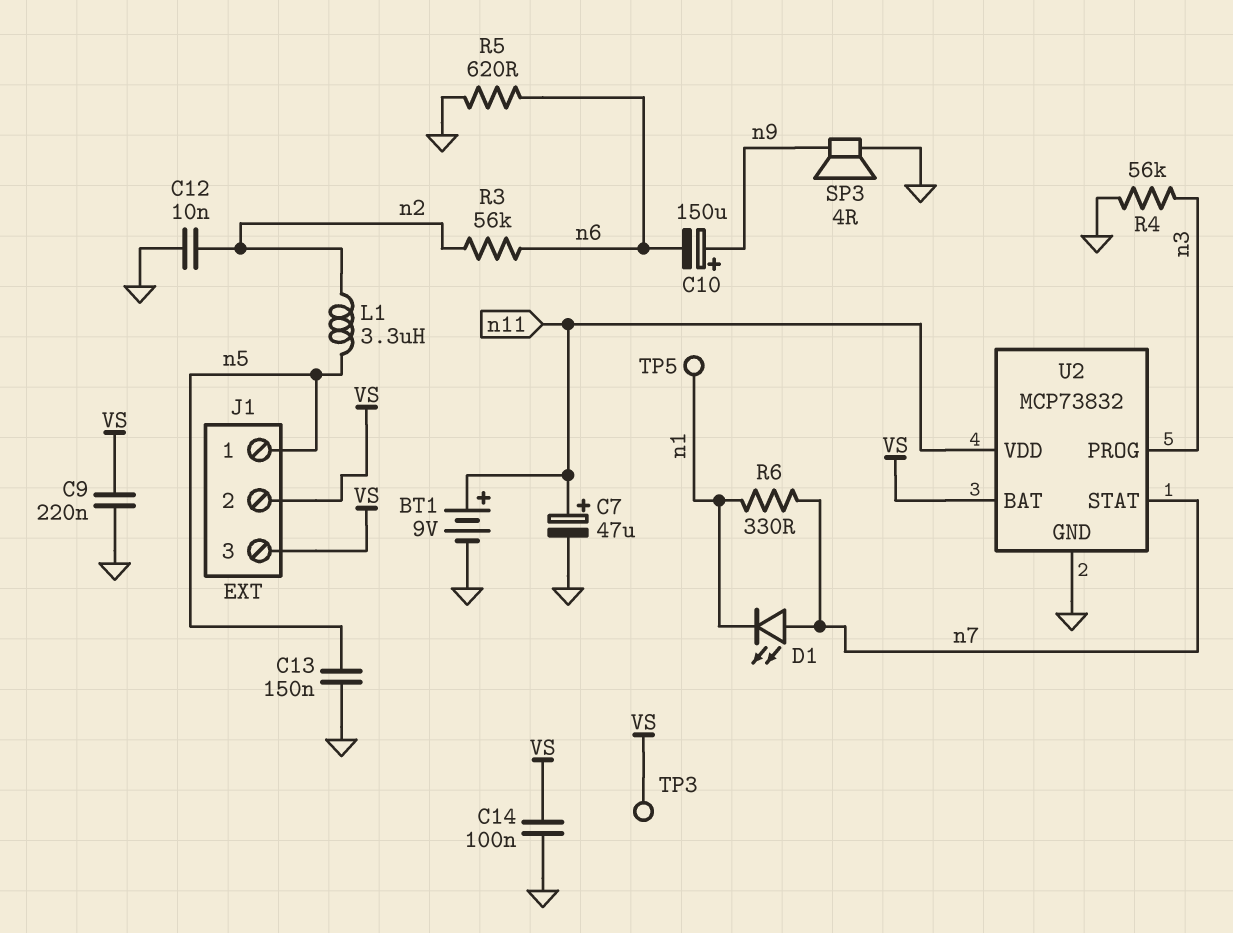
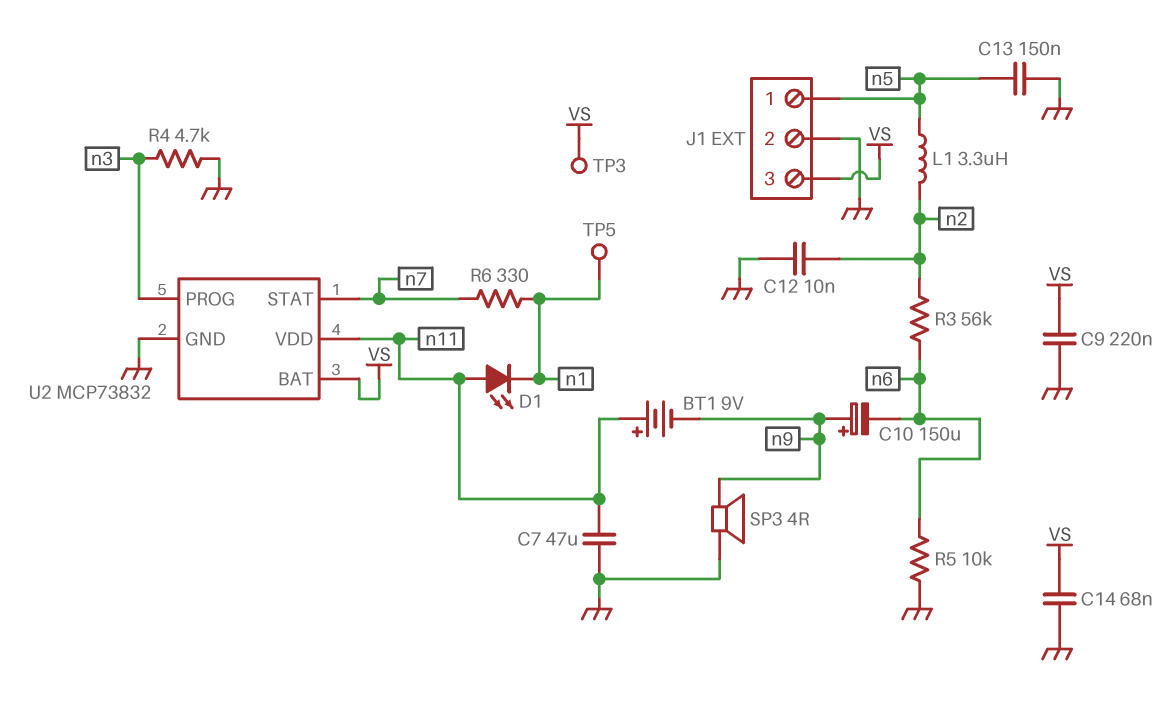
BT1: 9V (plus n11, minus GND) -> 9V (plus n11, minus n9)
C7: 47uF (plus n11, minus GND) -> 47uF (GND, n11)
C14: 100nF (GND, VS) -> 68nF (GND, VS)
D1: LED (A n7, K n1) -> LED (A n11, K n1)
J1 pin 2: VS -> GND
R4: 56k (GND, n3) -> 4.7k (GND, n3)
R5: 620 (GND, n6) -> 10k (GND, n6)

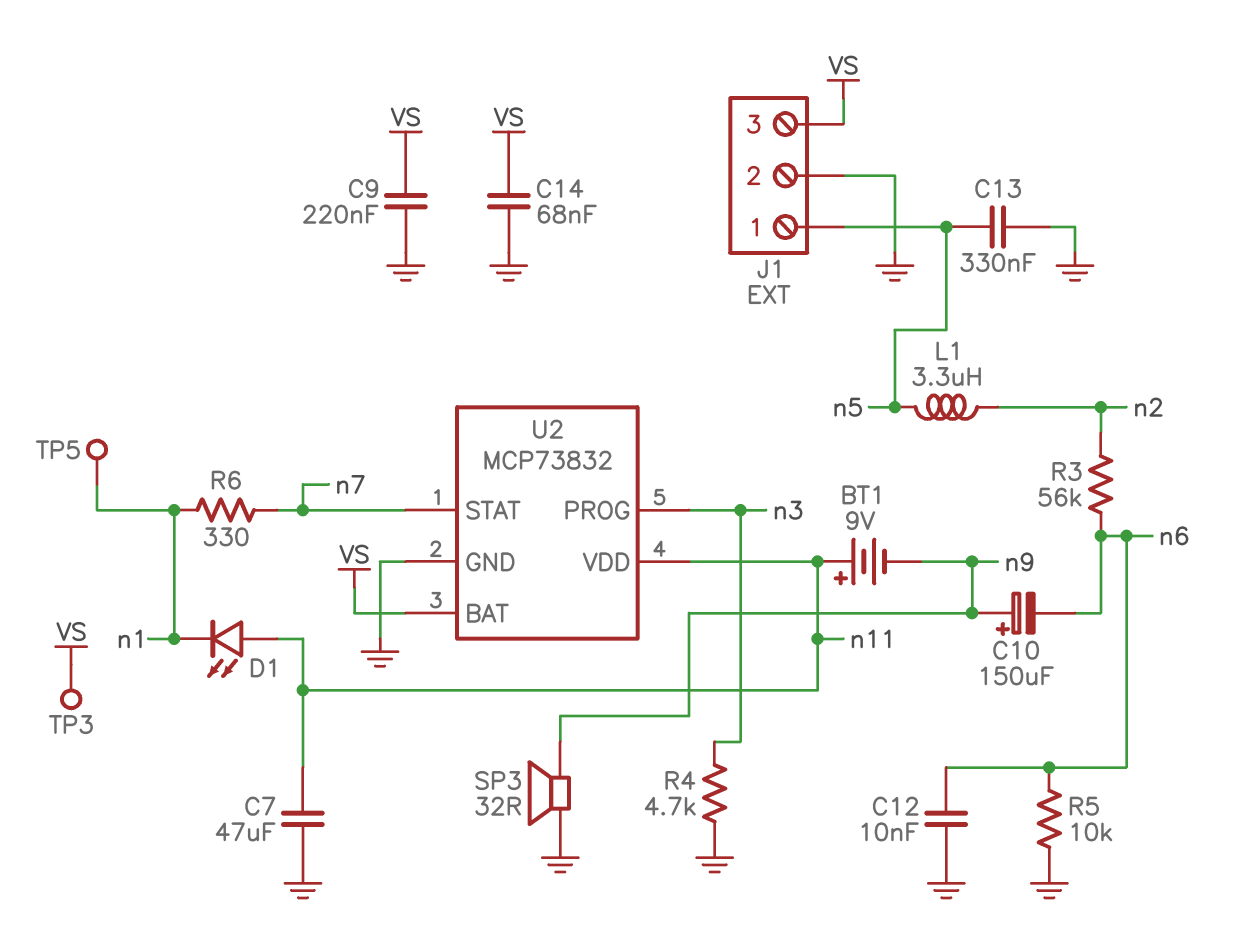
C12: 10nF (GND, n2) -> 10nF (GND, n6)
C13: 150nF (GND, n5) -> 330nF (GND, n5)
SP3: speaker 4R (GND, n9) -> speaker 32R (GND, n9)

